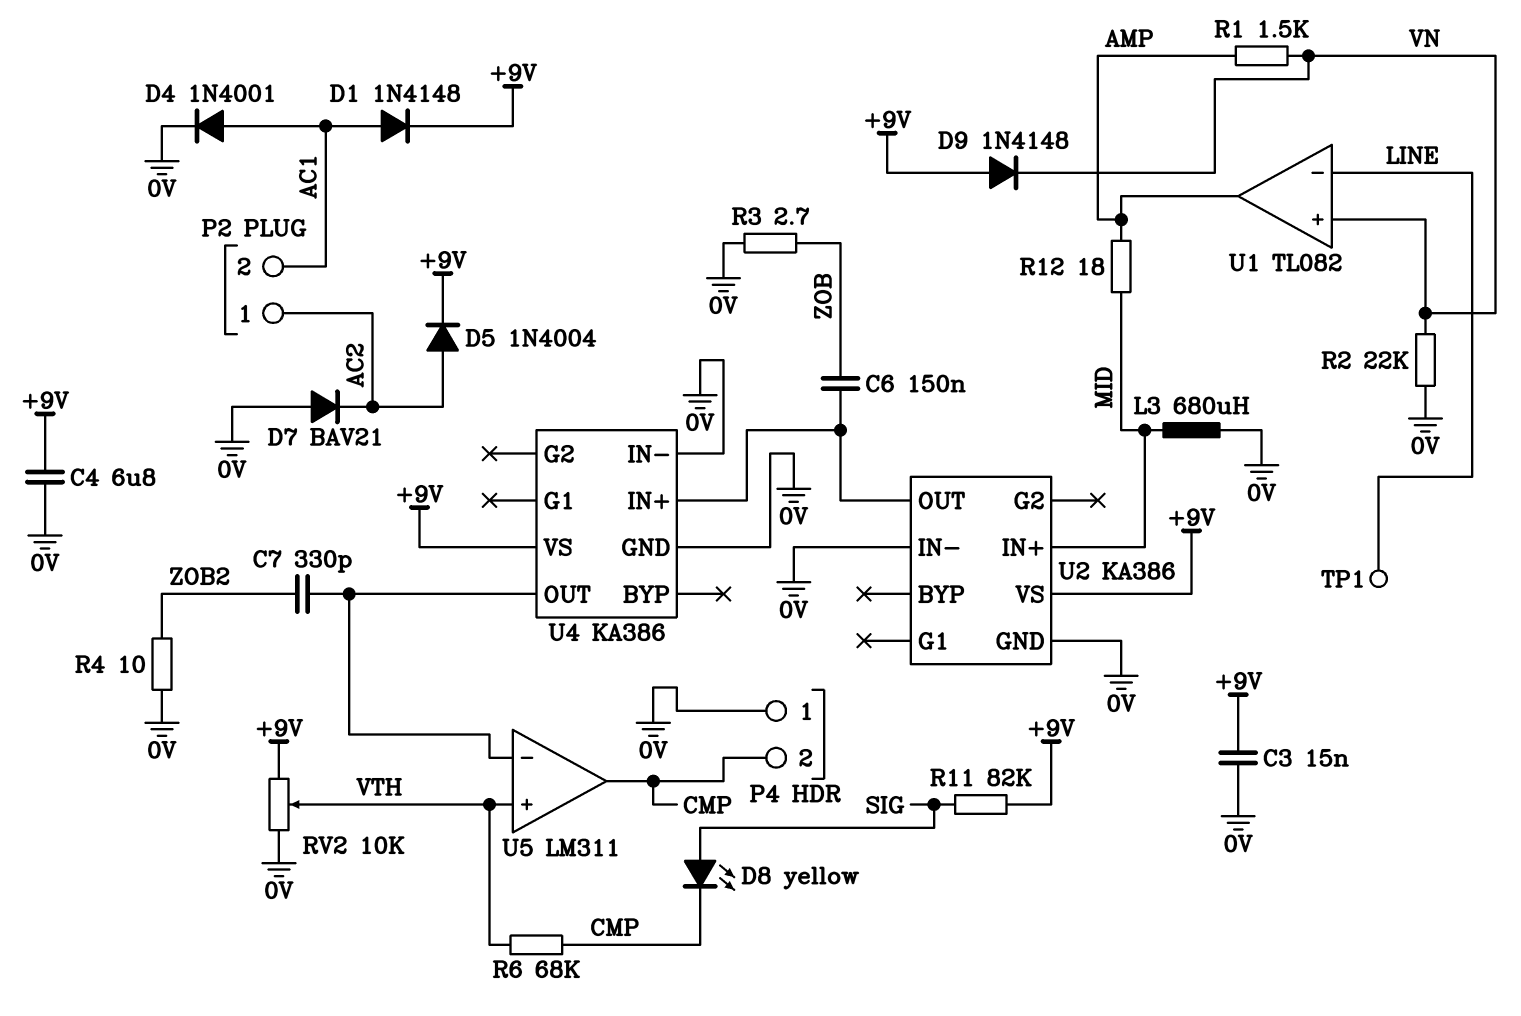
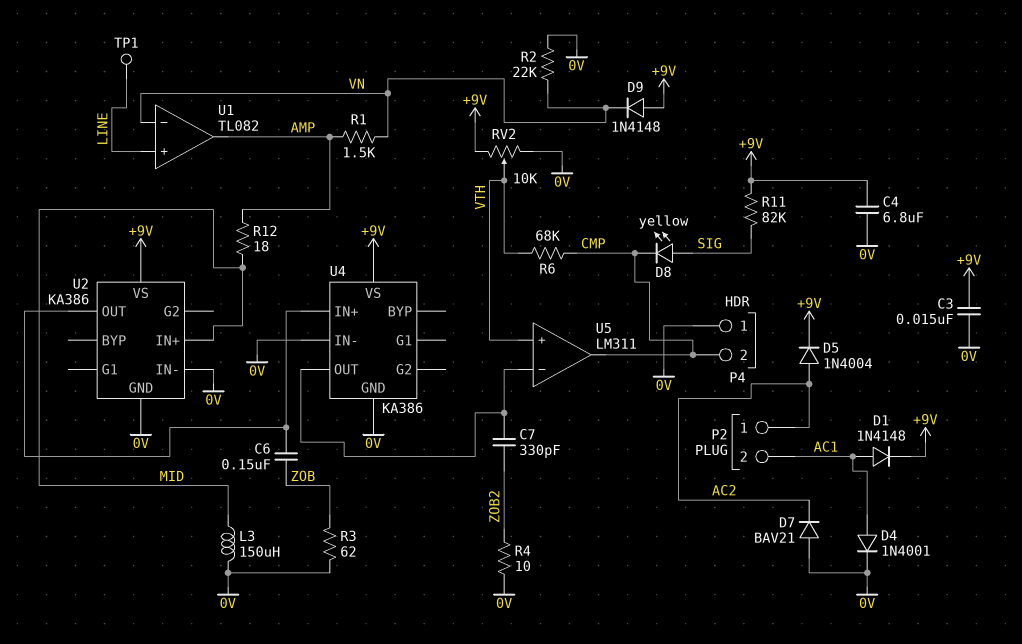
L3: 680uH (0V, MID) -> 150uH (0V, MID)
R3: 2.7 (0V, ZOB) -> 62 (0V, ZOB)
U1 pin in+: VN -> LINE
U1 pin in-: LINE -> VN

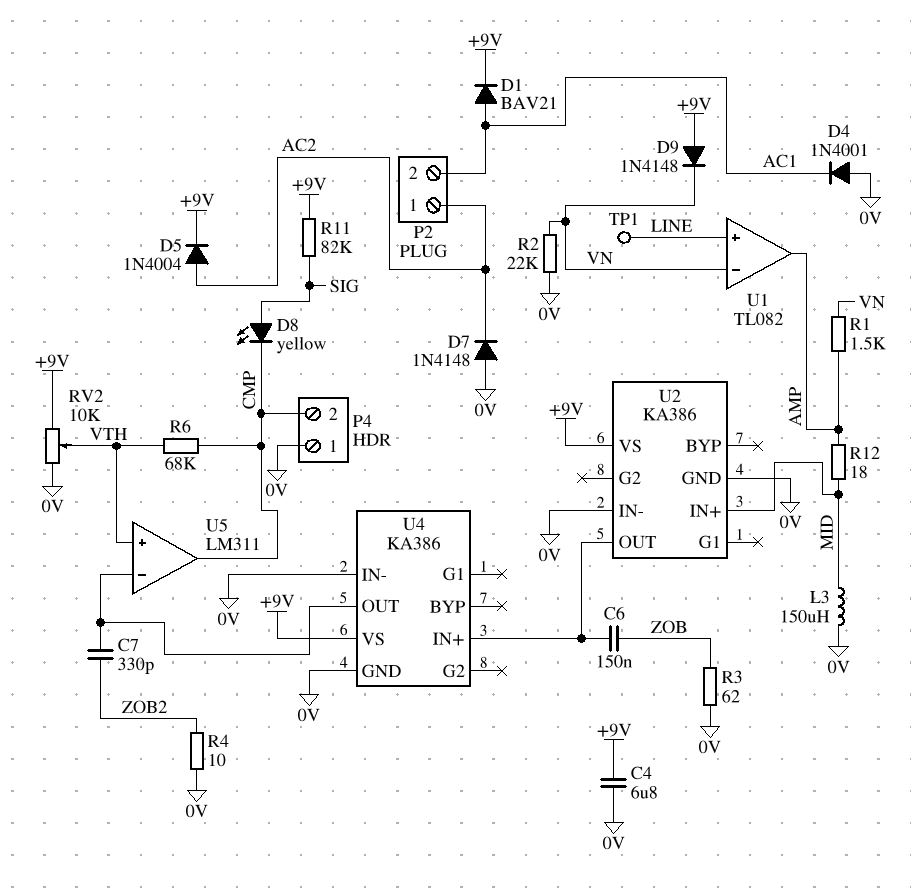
C3: 15nF (+9V, 0V) -> none
D1: diode 1N4148 (A AC1, K +9V) -> diode BAV21 (A AC1, K +9V)
D4: diode 1N4001 (A AC1, K 0V) -> diode 1N4001 (A 0V, K AC1)
D7: diode BAV21 (A 0V, K AC2) -> diode 1N4148 (A 0V, K AC2)

